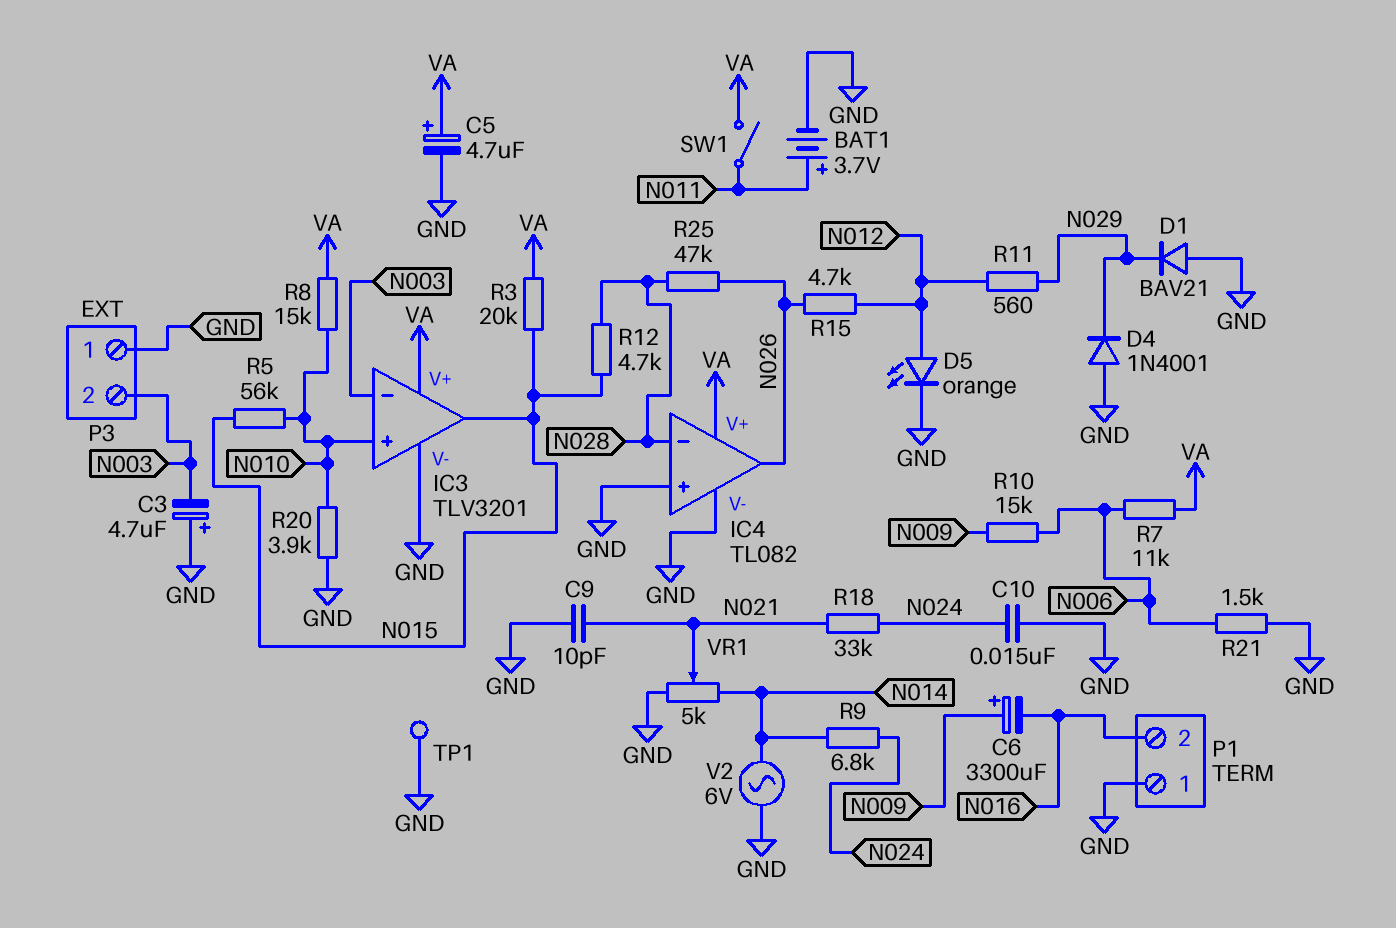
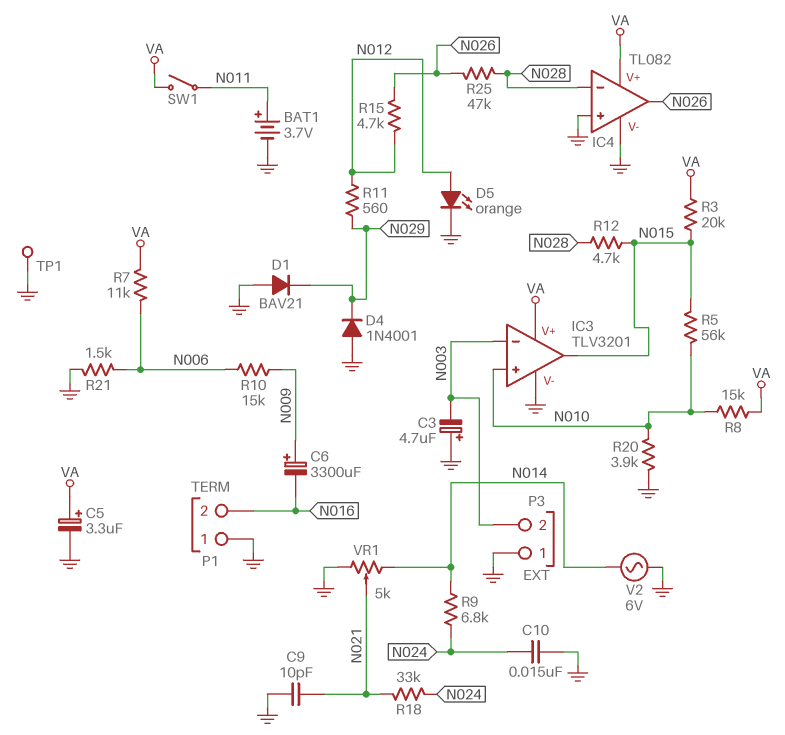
C5: 4.7uF (plus VA, minus GND) -> 3.3uF (plus VA, minus GND)

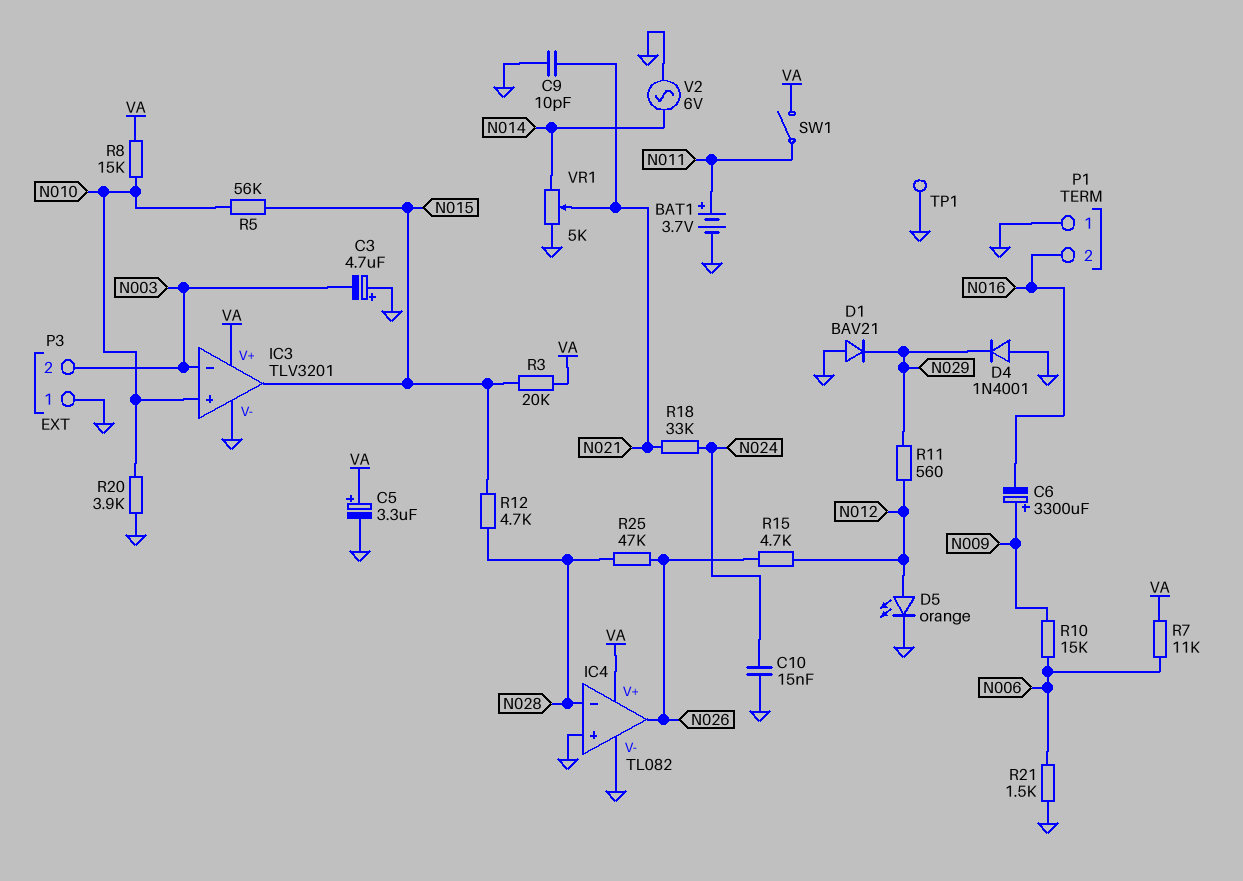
R9: 6.8k (N014, N024) -> none

